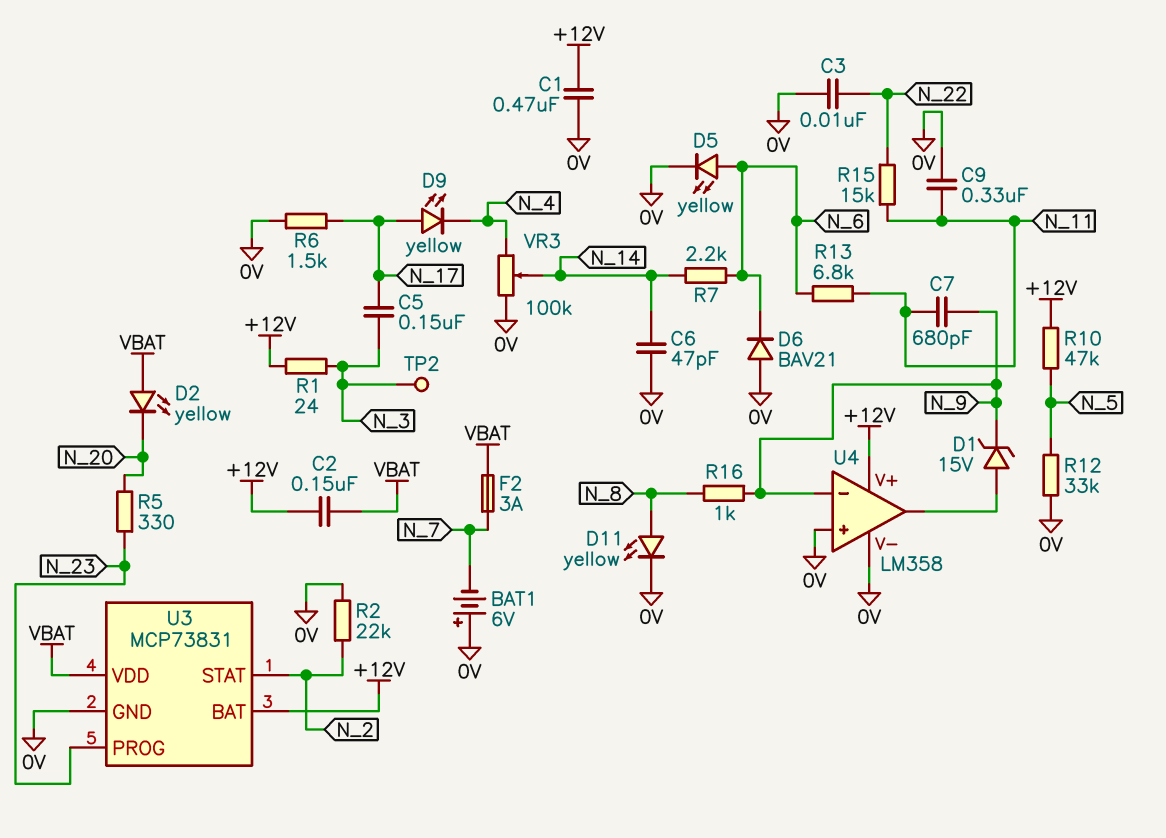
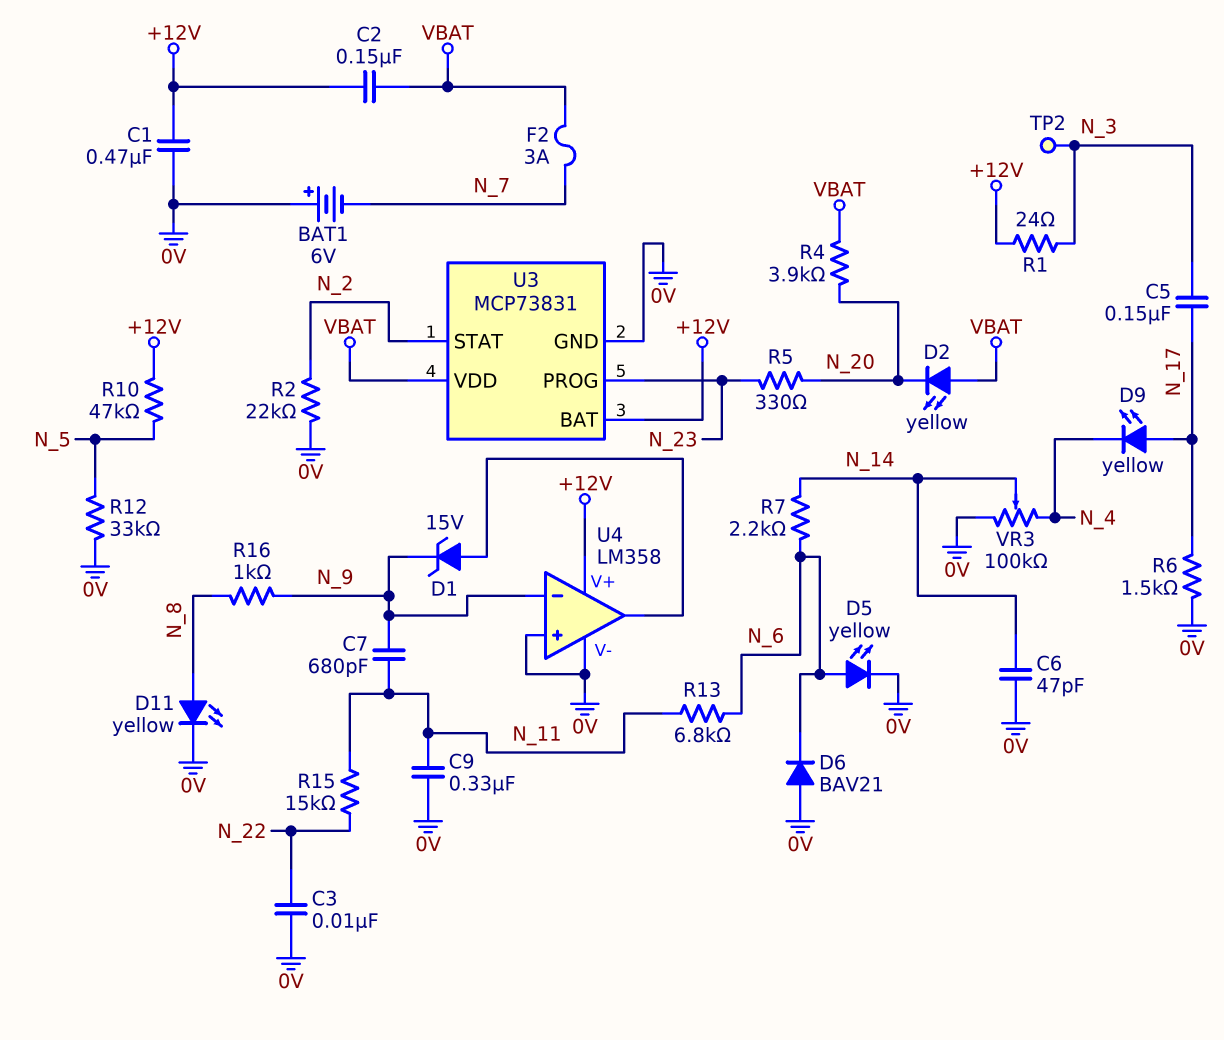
R4: none -> 3.9k (N_20, VBAT)

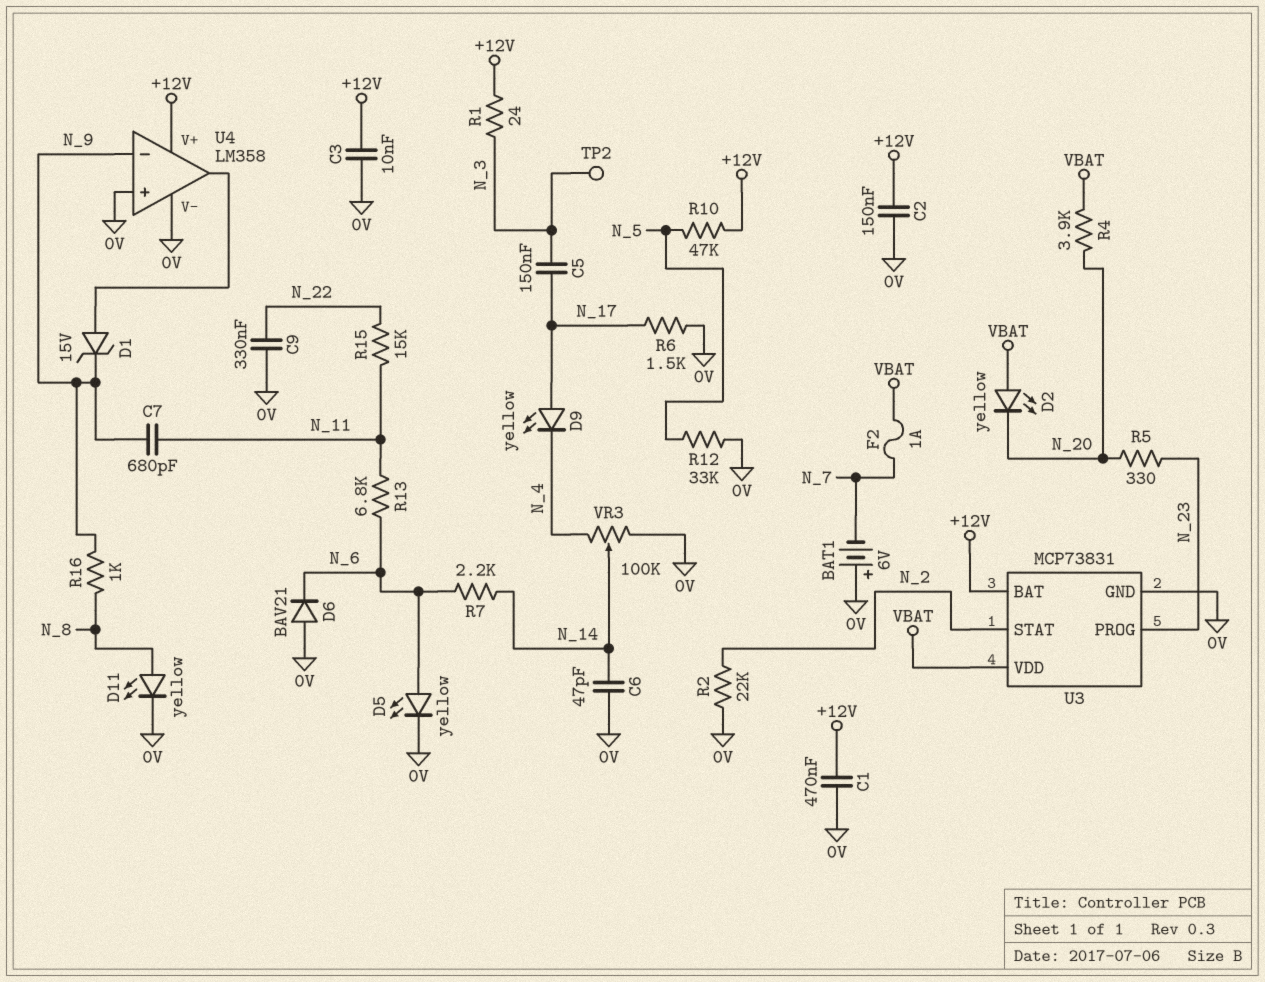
C2: 150nF (+12V, VBAT) -> 150nF (+12V, 0V)
C3: 10nF (0V, N_22) -> 10nF (+12V, 0V)
C9: 330nF (0V, N_11) -> 330nF (0V, N_22)
F2: 3A (N_7, VBAT) -> 1A (N_7, VBAT)

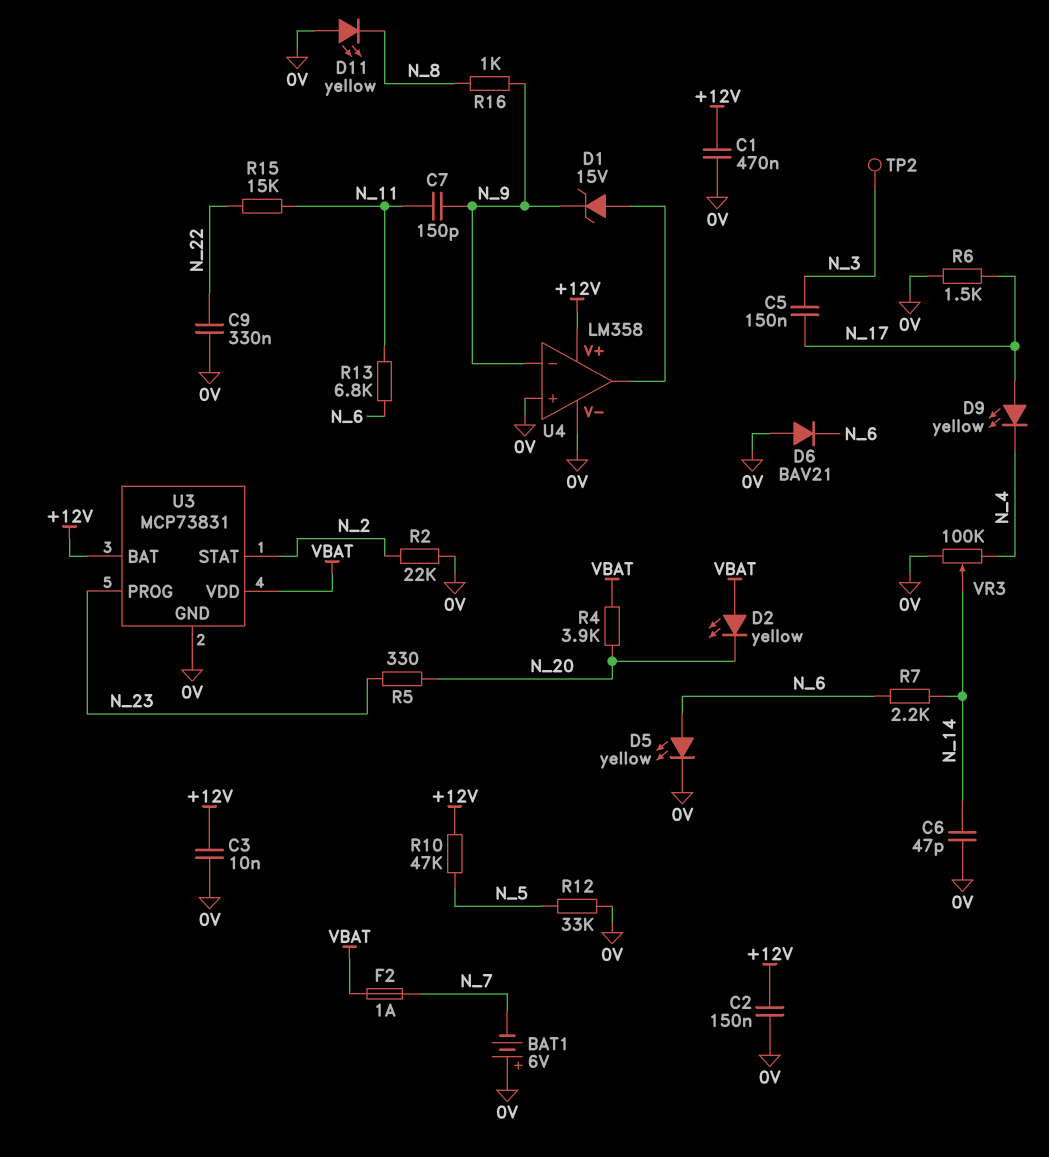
C7: 680pF (N_9, N_11) -> 150pF (N_9, N_11)
D11: LED yellow (A N_8, K 0V) -> LED yellow (A 0V, K N_8)
R1: 24 (+12V, N_3) -> none

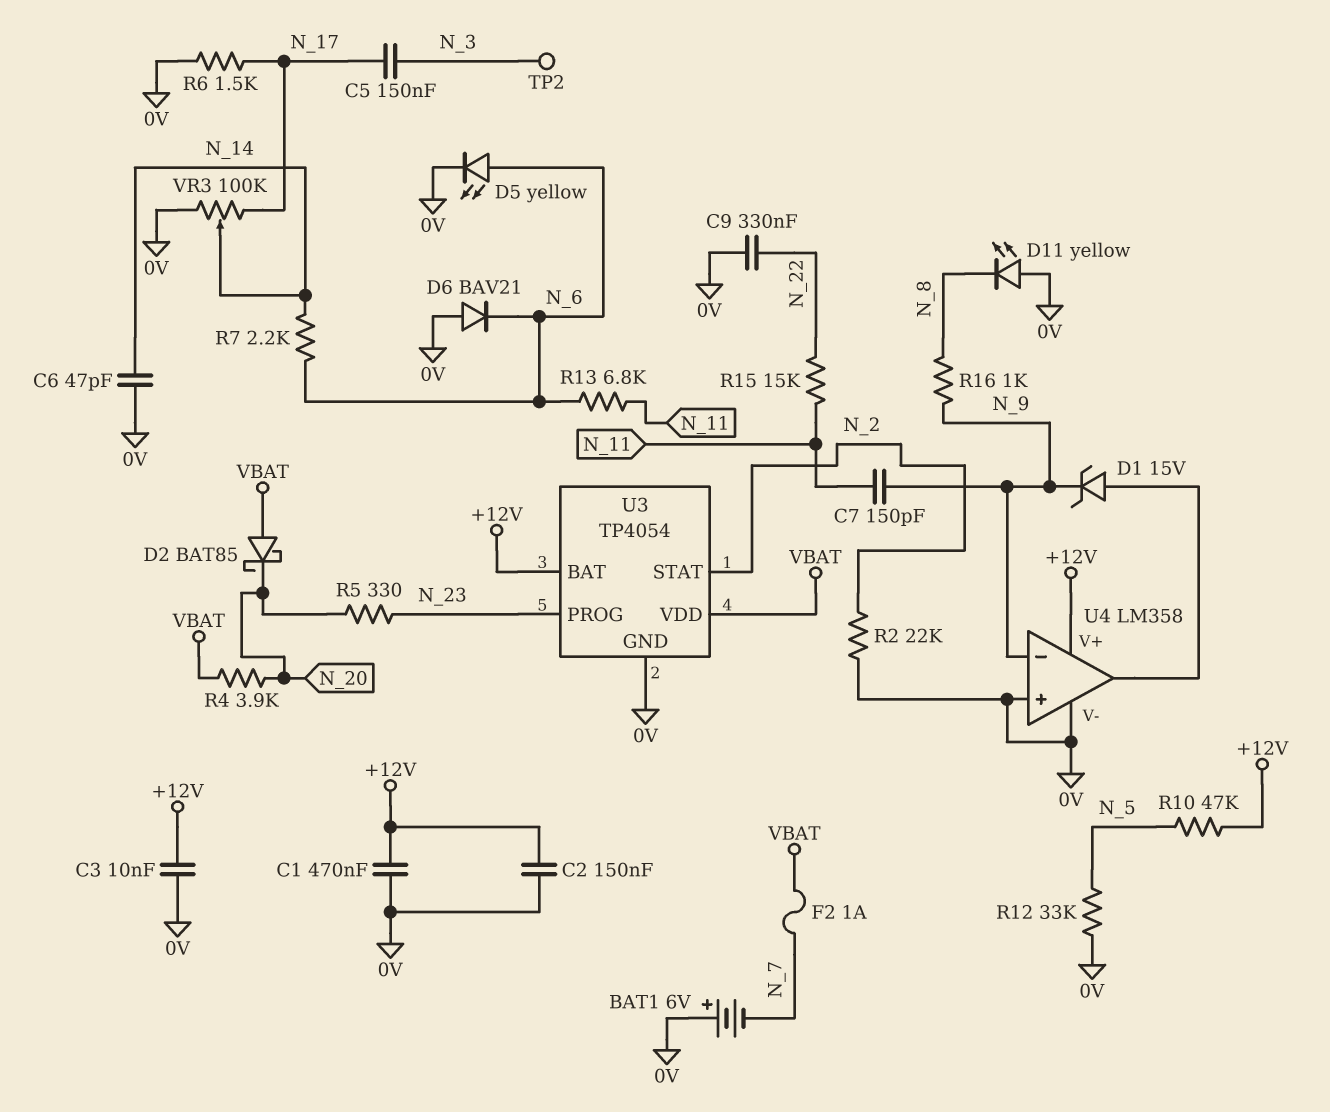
D2: LED yellow (A VBAT, K N_20) -> schottky BAT85 (A VBAT, K N_20)
D9: LED yellow (A N_17, K N_4) -> none
U3: MCP73831 -> TP4054
VR3: 100k (0V, N_4, wiper N_14) -> 100k (0V, N_17, wiper N_14)

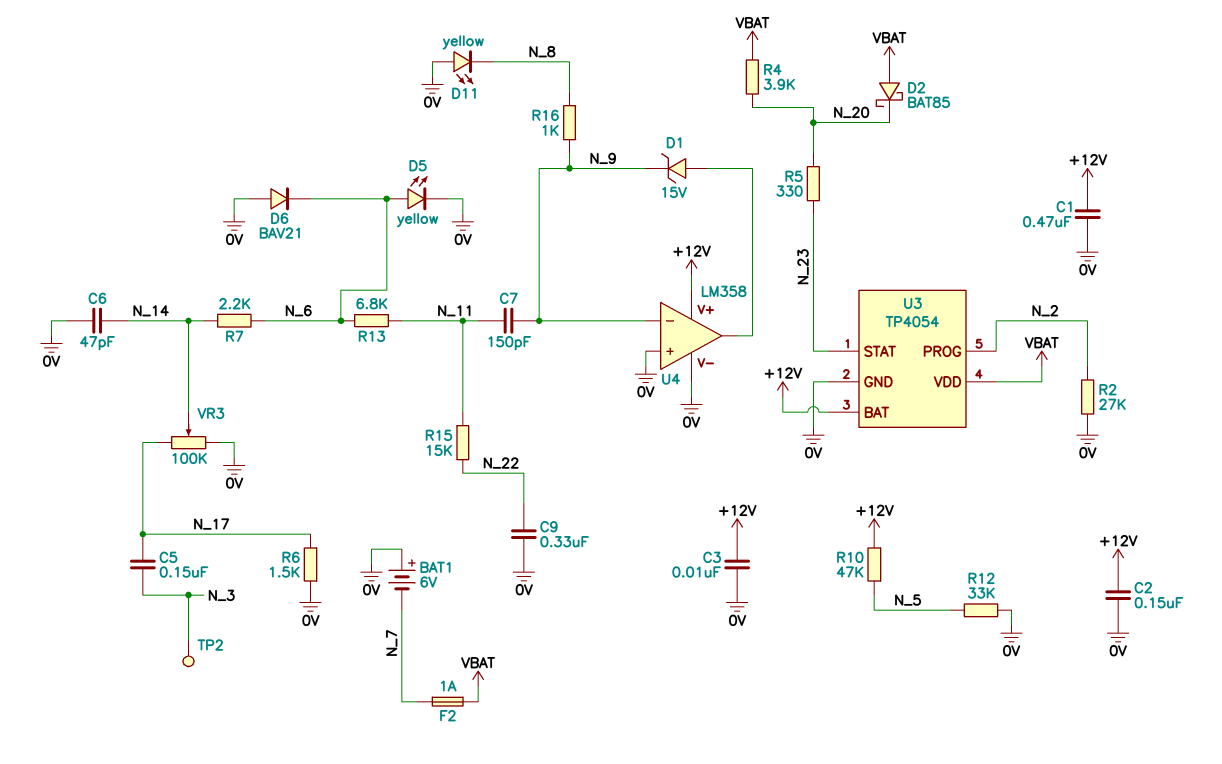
R2: 22k (0V, N_2) -> 27k (0V, N_2)
U3 pin PROG: N_23 -> N_2
U3 pin STAT: N_2 -> N_23

